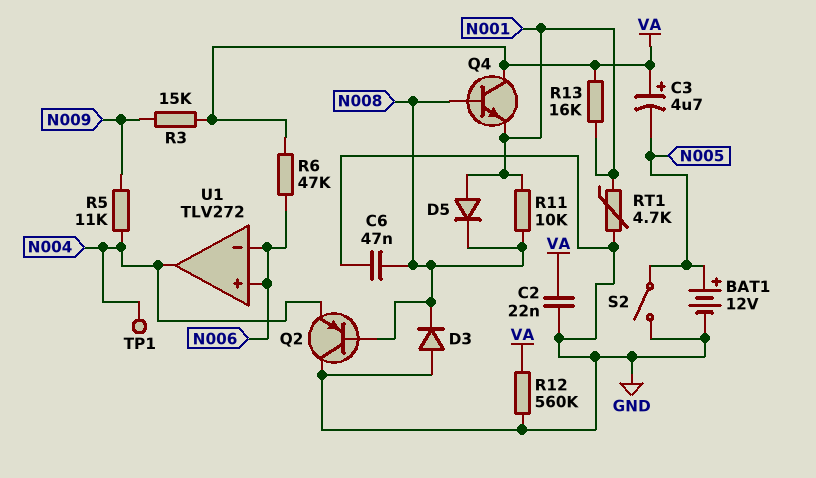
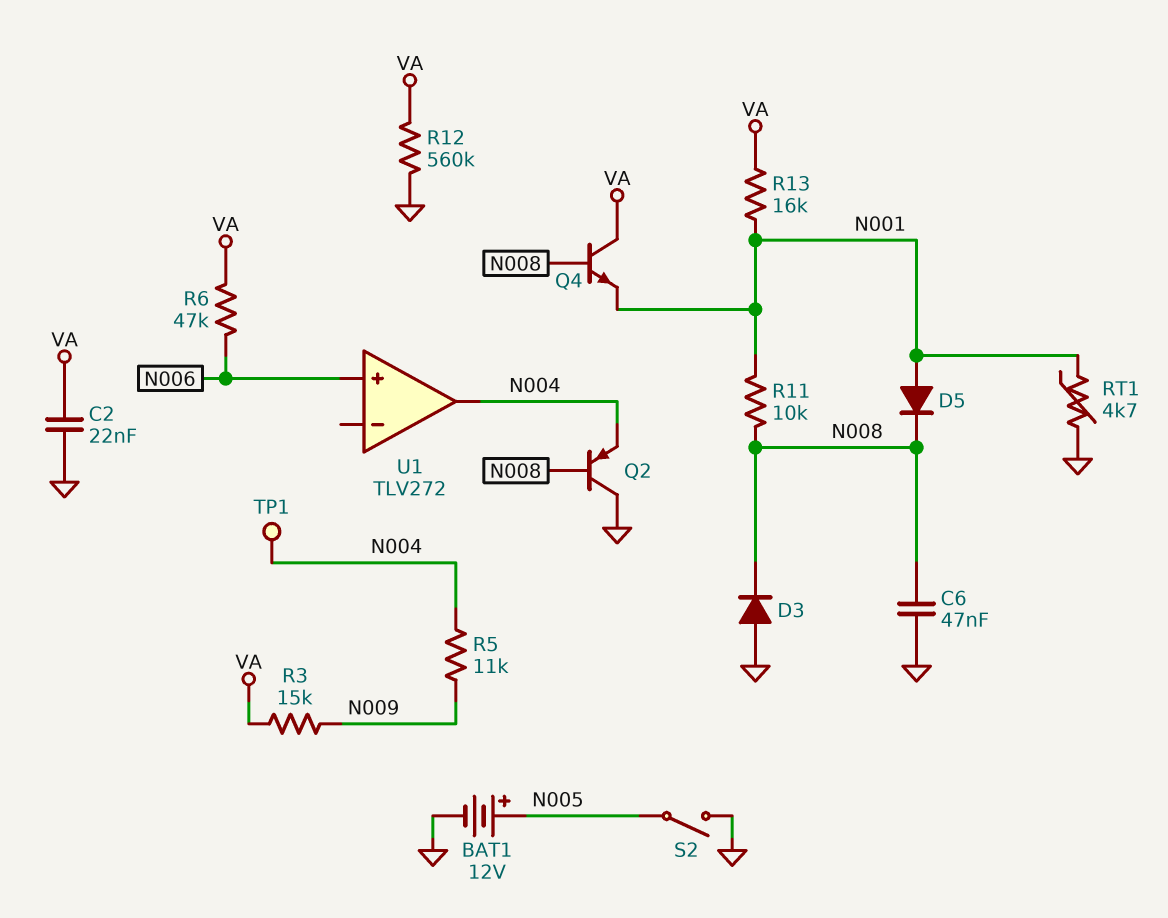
C3: 4.7uF (plus VA, minus N005) -> none
U1 pin in-: N006 -> none

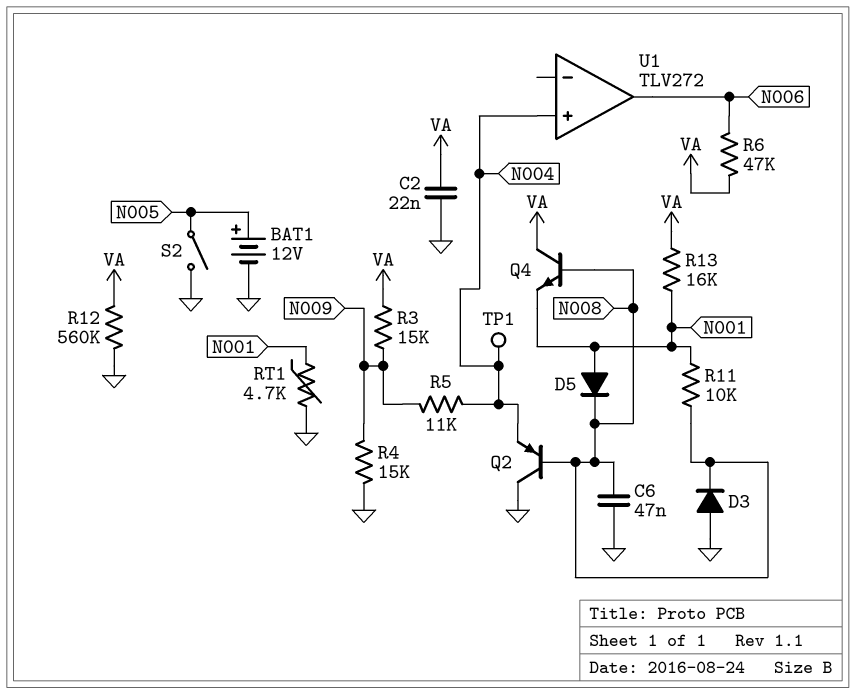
R4: none -> 15k (GND, N009)
U1 pin in+: N006 -> N004
U1 pin out: N004 -> N006

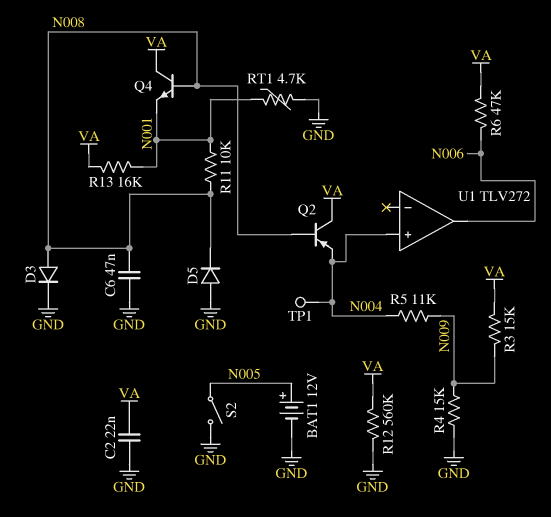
D3: diode (A GND, K N008) -> diode (A N008, K GND)
D5: diode (A N001, K N008) -> diode (A GND, K N008)
Q2: PNP (B N008, C GND, E N004) -> PNP (B N008, C VA, E N004)

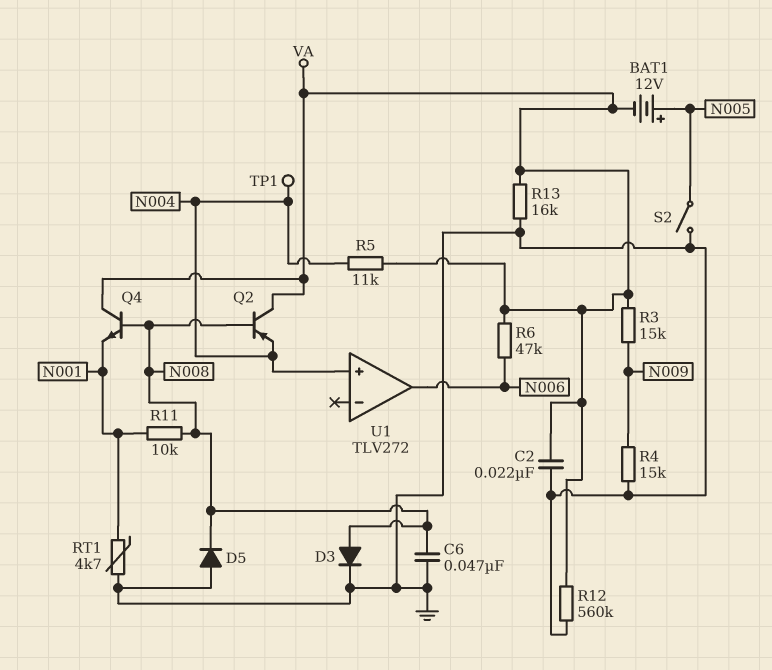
BAT1: 12V (plus N005, minus GND) -> 12V (plus N005, minus VA)
R5: 11k (N004, N009) -> 11k (N004, VA)
R13: 16k (N001, VA) -> 16k (GND, VA)

